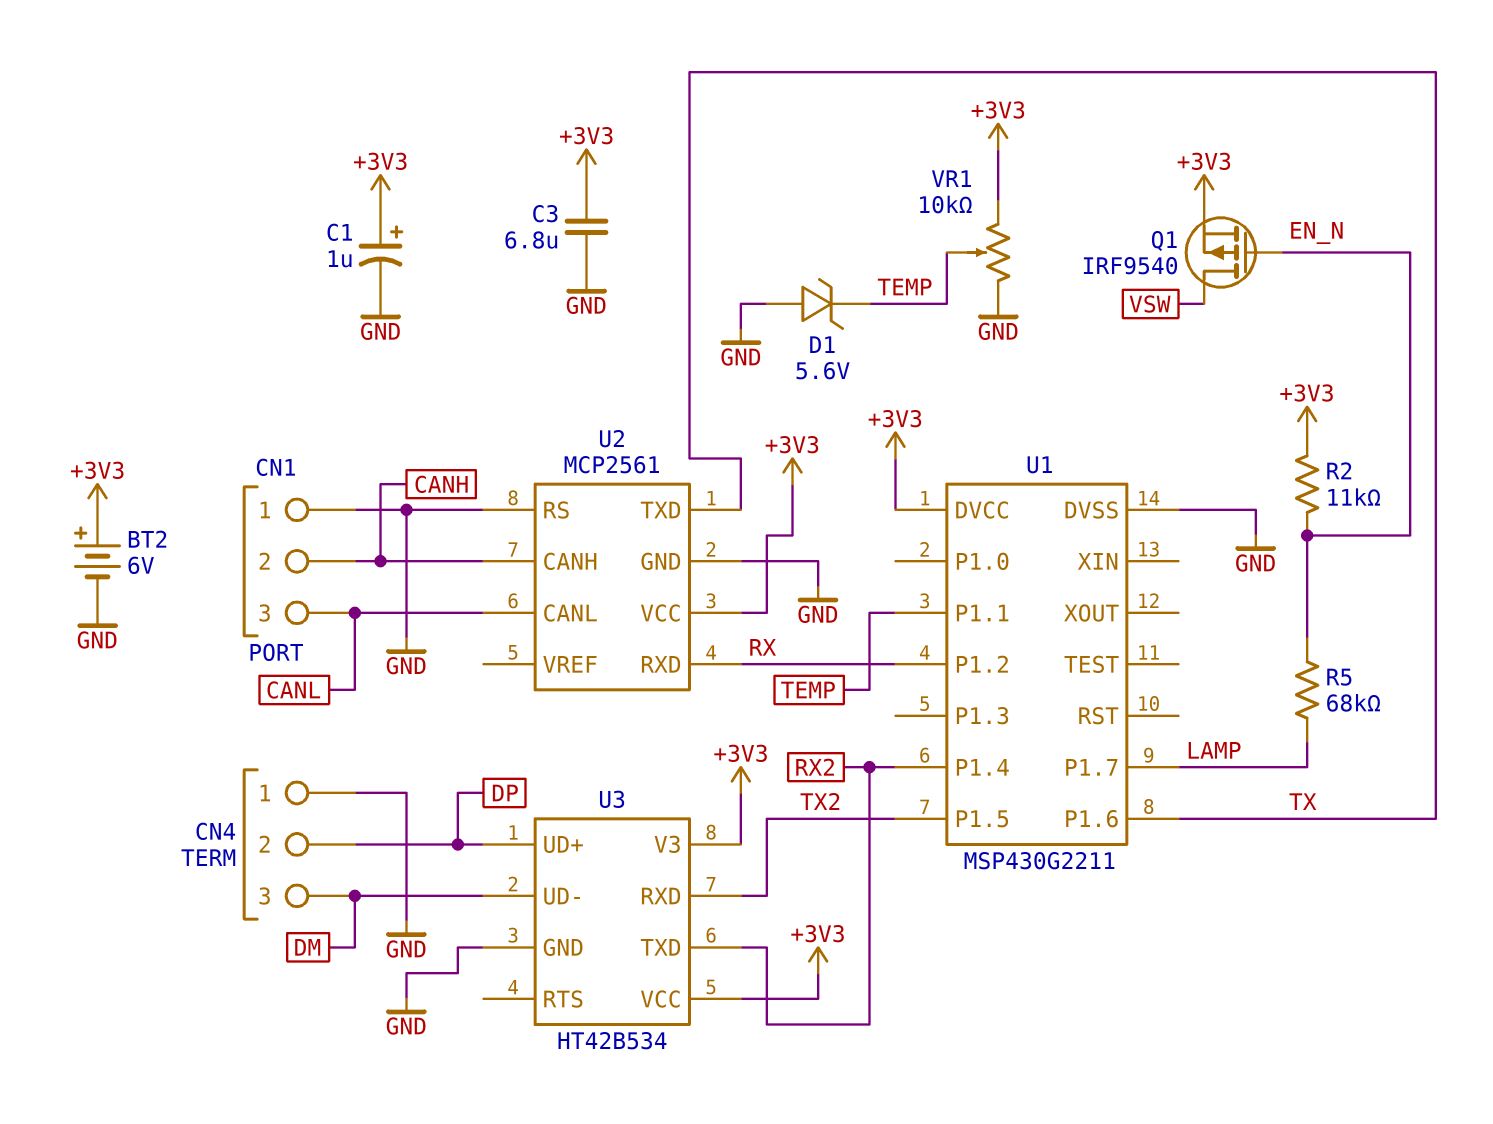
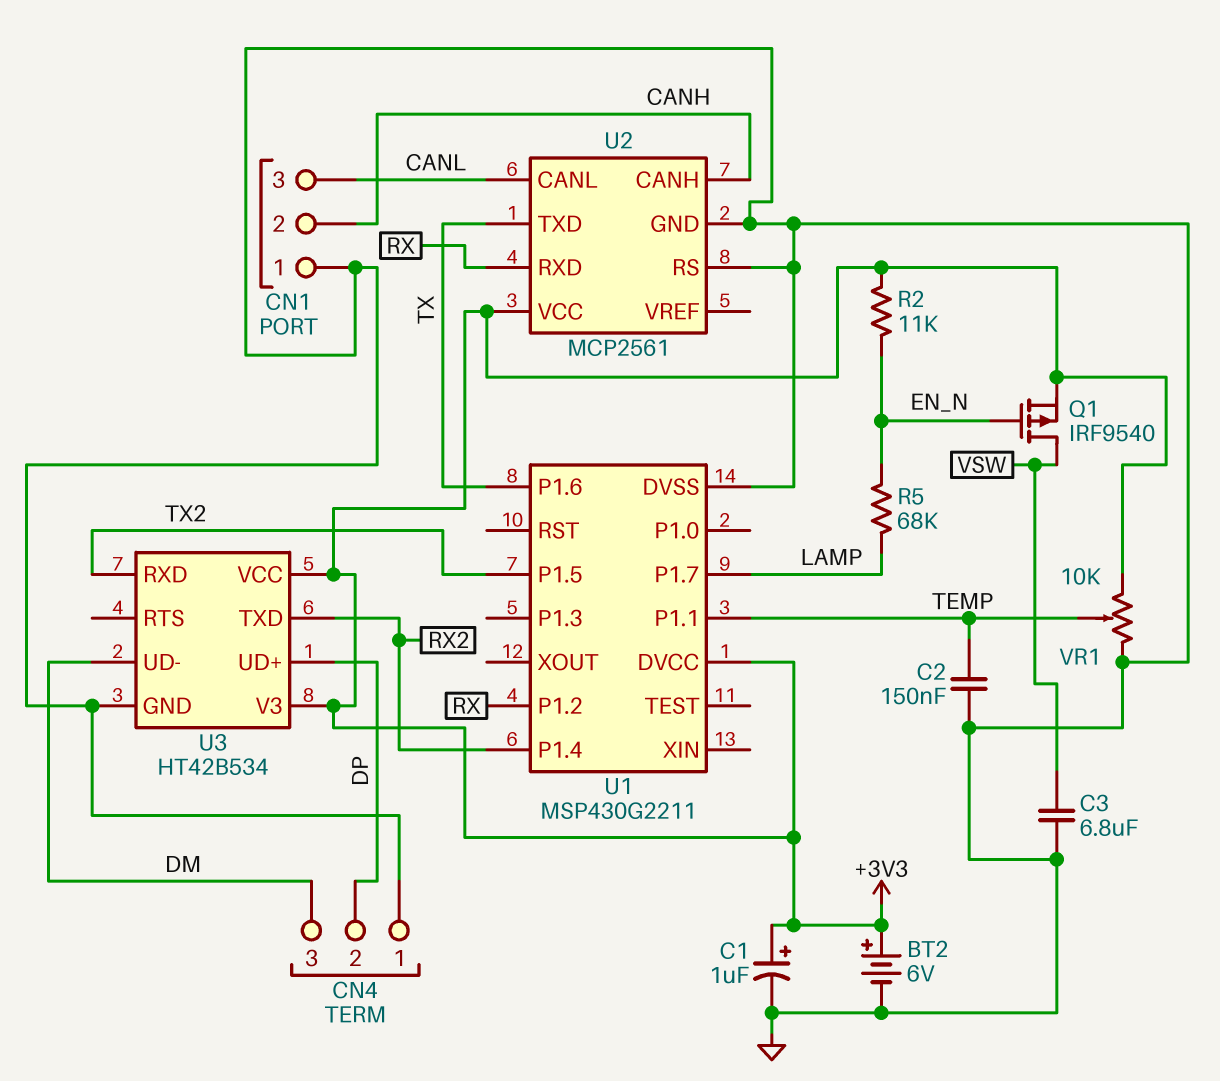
C2: none -> 150nF (GND, TEMP)
C3: 6.8uF (+3V3, GND) -> 6.8uF (GND, VSW)
D1: zener 5.6V (A GND, K TEMP) -> none

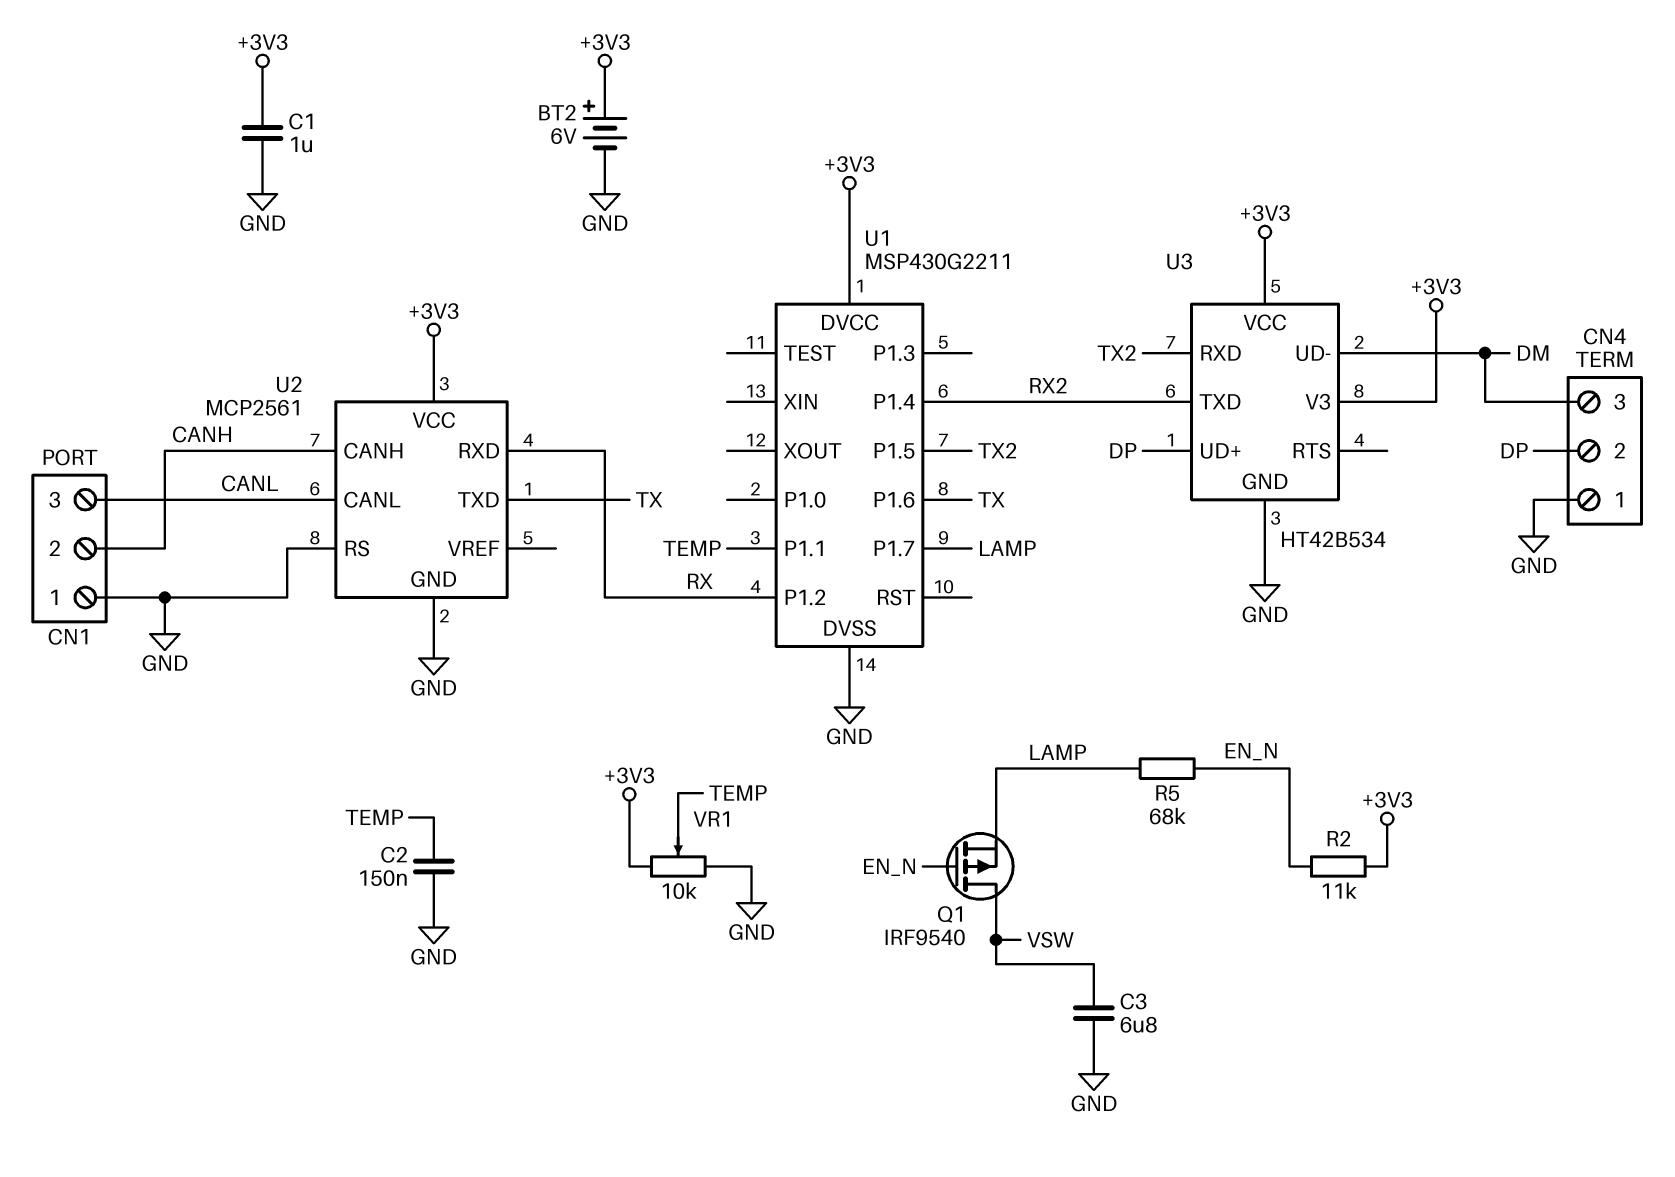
C1: 1uF (plus +3V3, minus GND) -> 1uF (+3V3, GND)
Q1: PMOS IRF9540 (G EN_N, D VSW, S +3V3) -> PMOS IRF9540 (G EN_N, D VSW, S LAMP)

